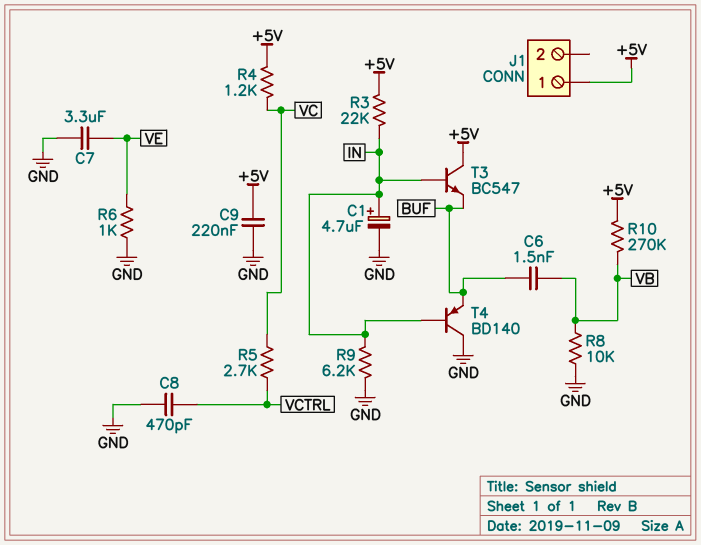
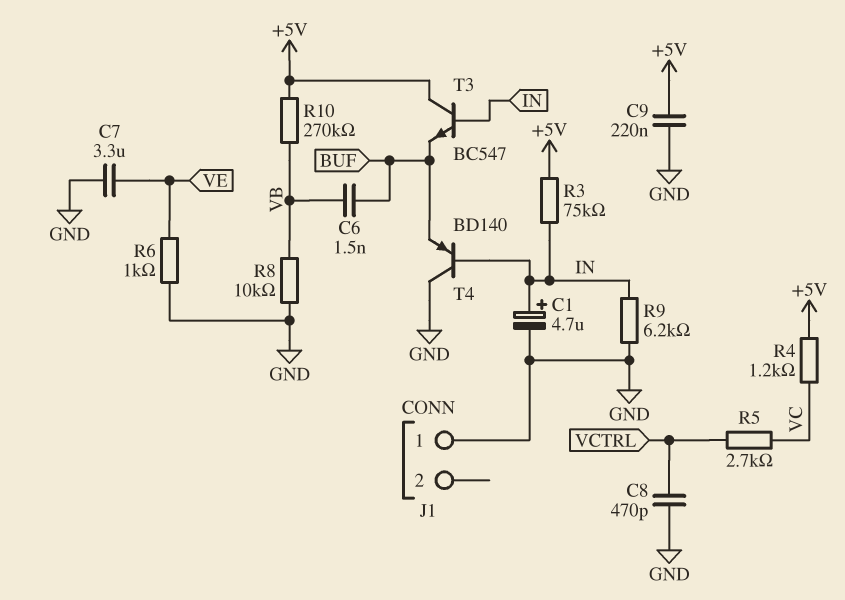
J1 pin 1: +5V -> GND
R3: 22k (+5V, IN) -> 75k (+5V, IN)

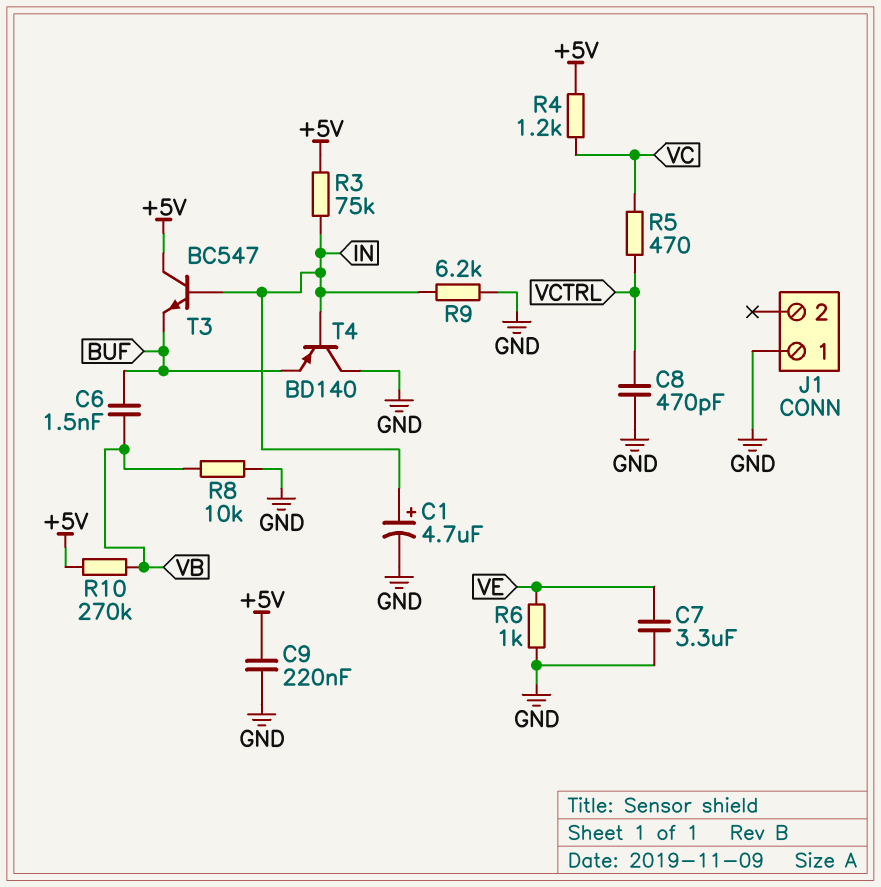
R5: 2.7k (VC, VCTRL) -> 470 (VC, VCTRL)

